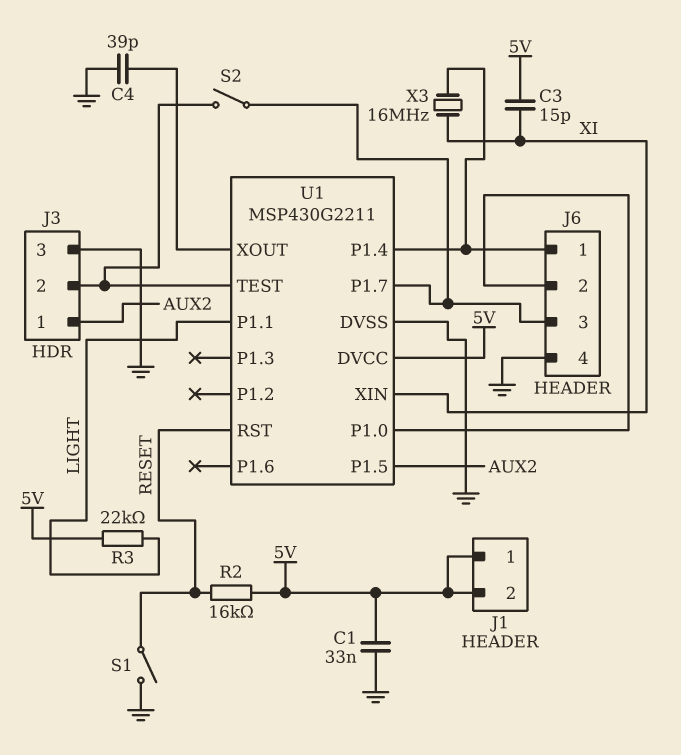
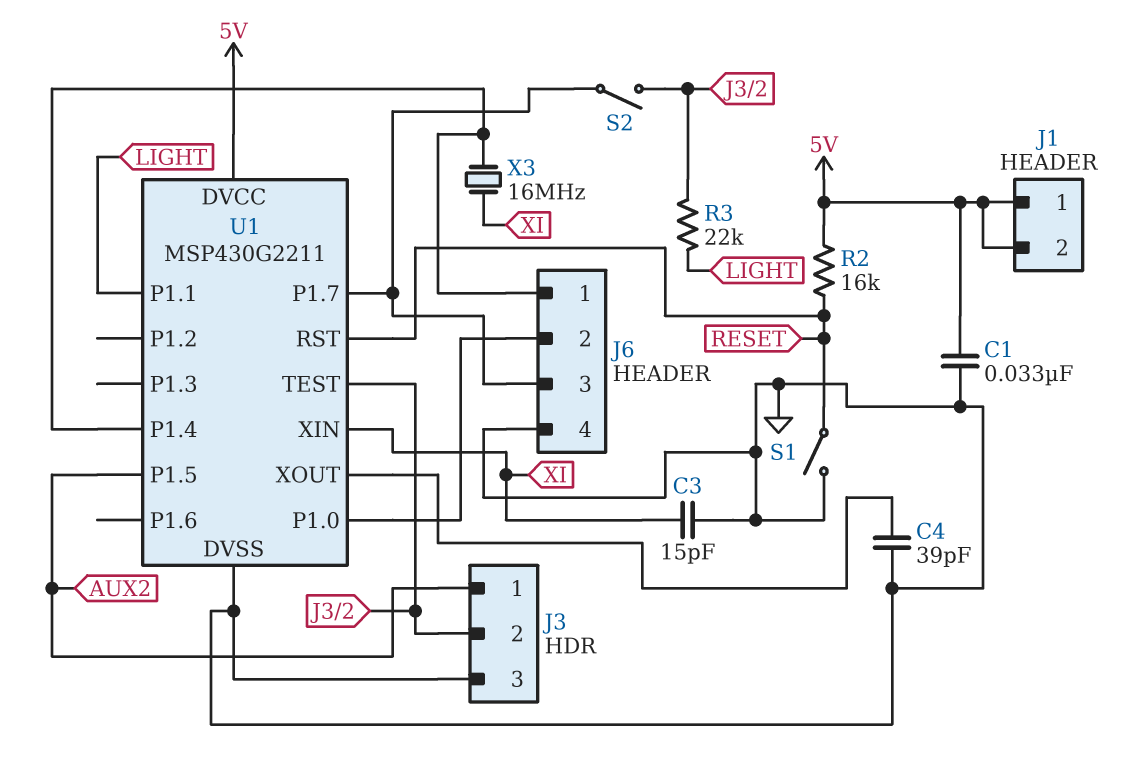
C3: 15pF (5V, XI) -> 15pF (GND, XI)
R3: 22k (5V, LIGHT) -> 22k (J3/2, LIGHT)

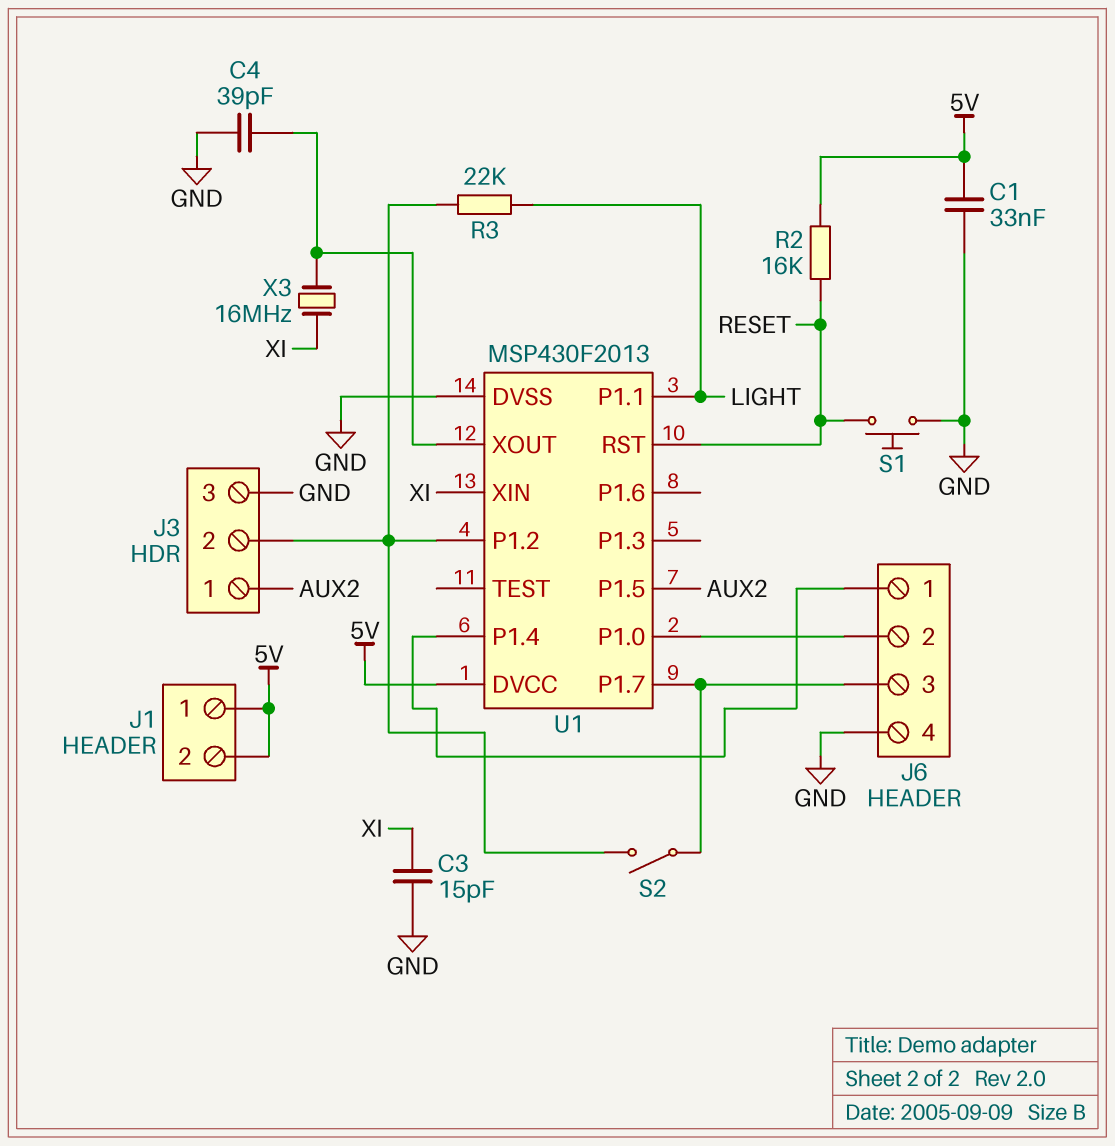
S1: switch (GND, RESET) -> button (GND, RESET)
U1: MSP430G2211 -> MSP430F2013
U1 pin P1.2: none -> J3/2
U1 pin TEST: J3/2 -> none
X3: 16MHz (J6/1, XI) -> 16MHz (U1/XOUT, XI)

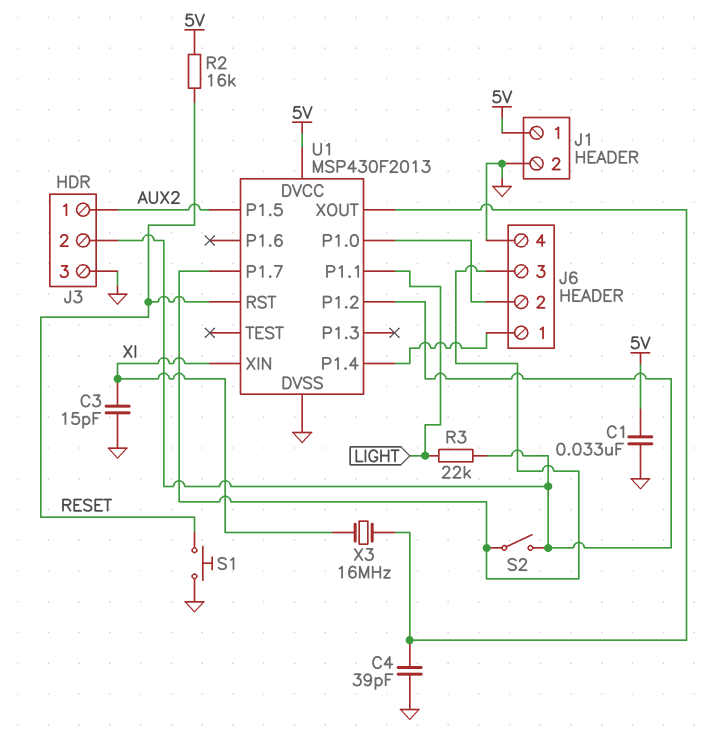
J1 pin 2: 5V -> GND

